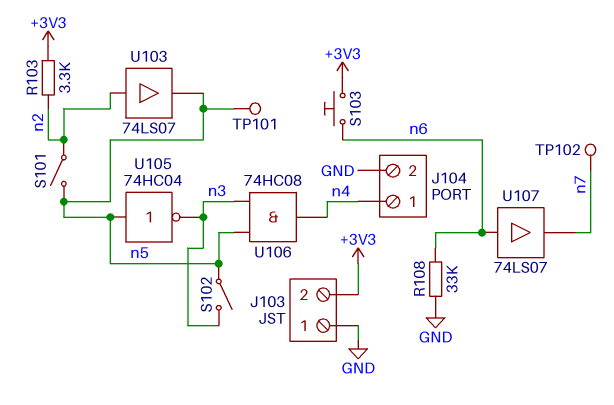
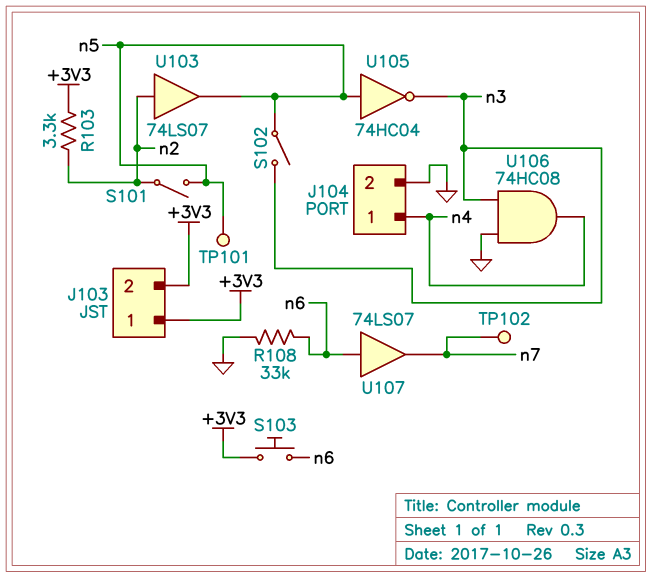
J103 pin 1: GND -> +3V3
U106: AND 74HC08 (in n3, in n5, out n4) -> AND 74HC08 (in GND, in n3, out n4)

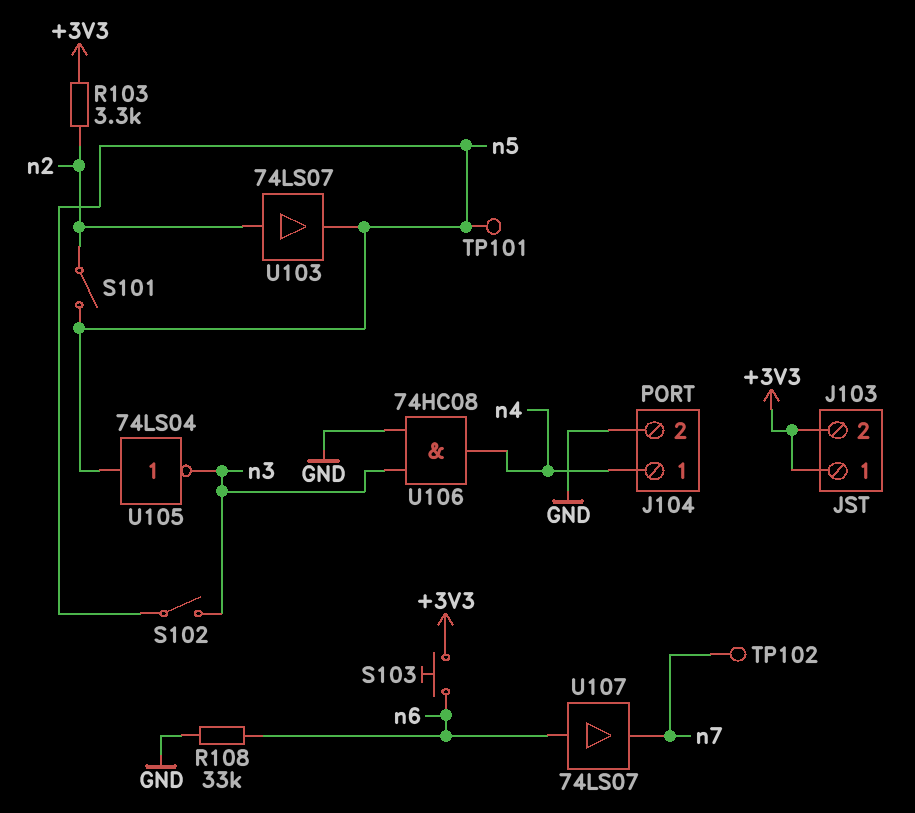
U105: NOT 74HC04 (in n5, out n3) -> NOT 74LS04 (in n5, out n3)

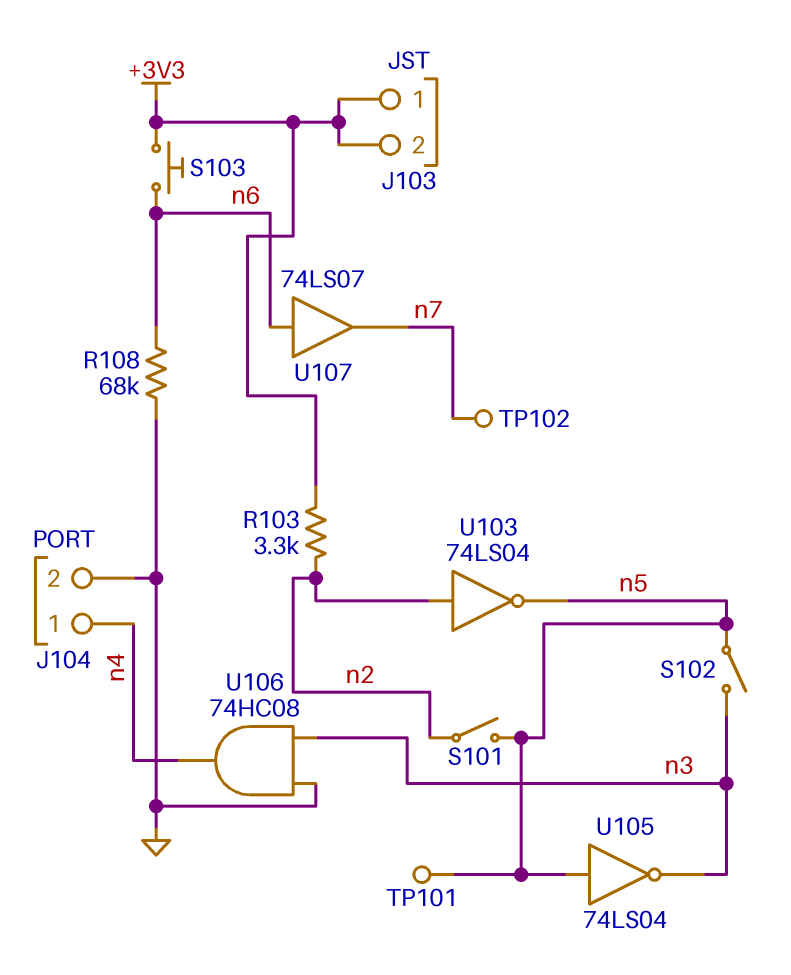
R108: 33k (GND, n6) -> 68k (GND, n6)
U103: buffer 74LS07 (in n2, out n5) -> NOT 74LS04 (in n2, out n5)

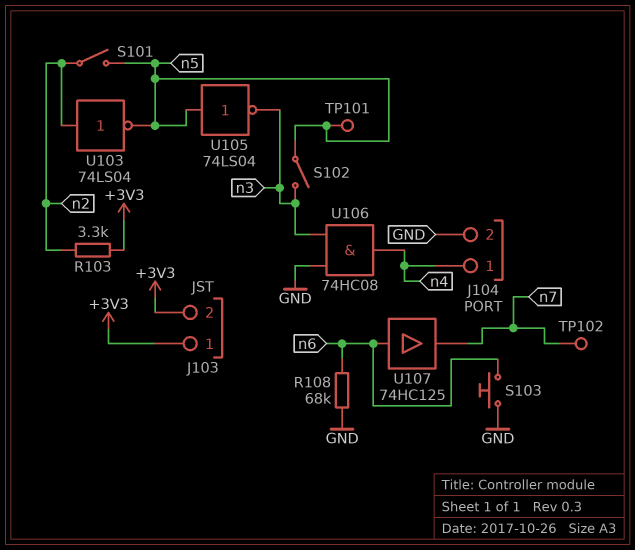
S103: button (+3V3, n6) -> button (GND, n6)
U107: buffer 74LS07 (in n6, out n7) -> buffer 74HC125 (in n6, out n7)

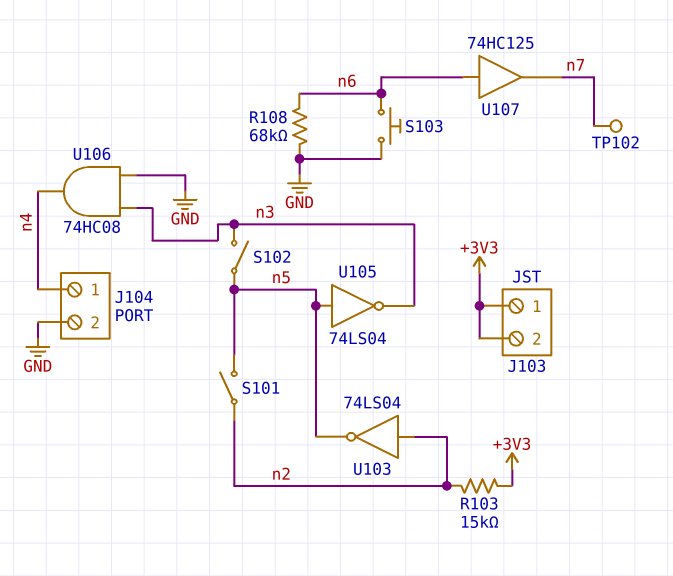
R103: 3.3k (+3V3, n2) -> 15k (+3V3, n2)
TP101: test point (n5) -> none

